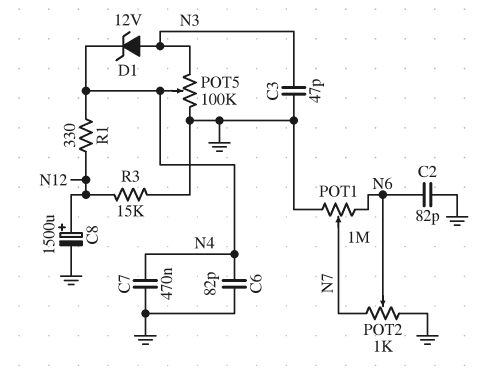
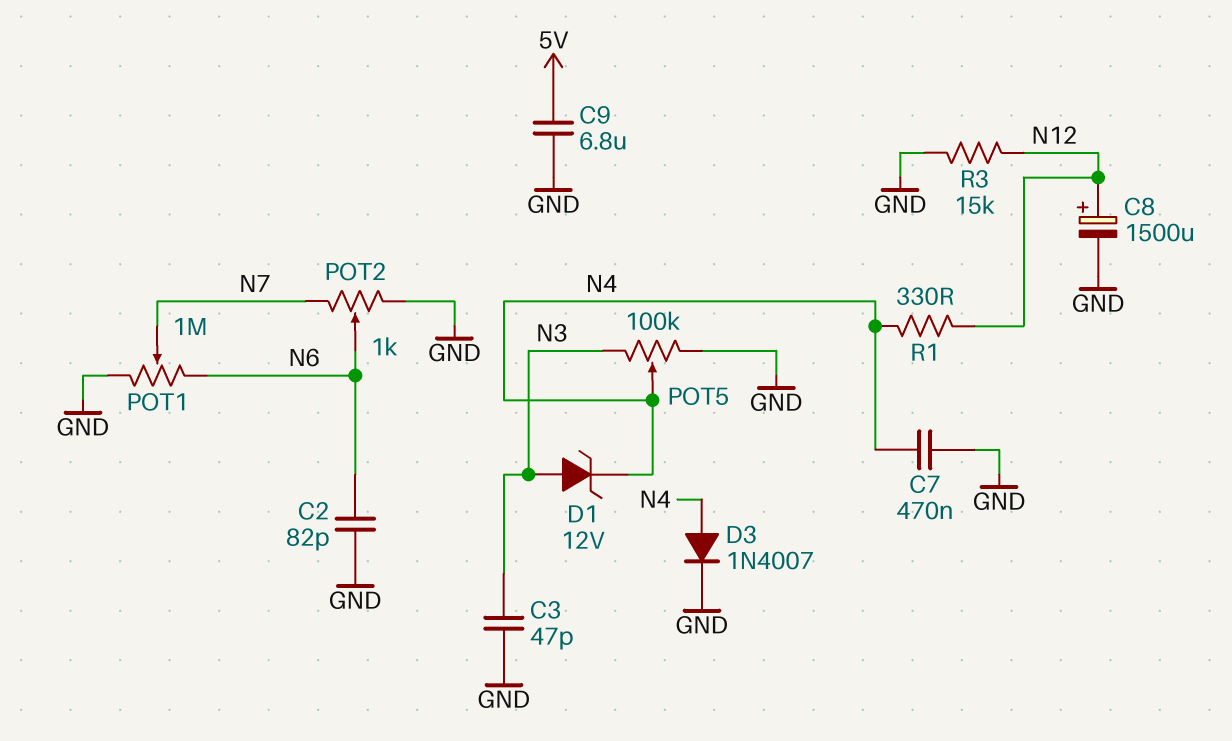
C6: 82pF (GND, N4) -> none
C9: none -> 6.8uF (5V, GND)
D3: none -> diode 1N4007 (A N4, K GND)

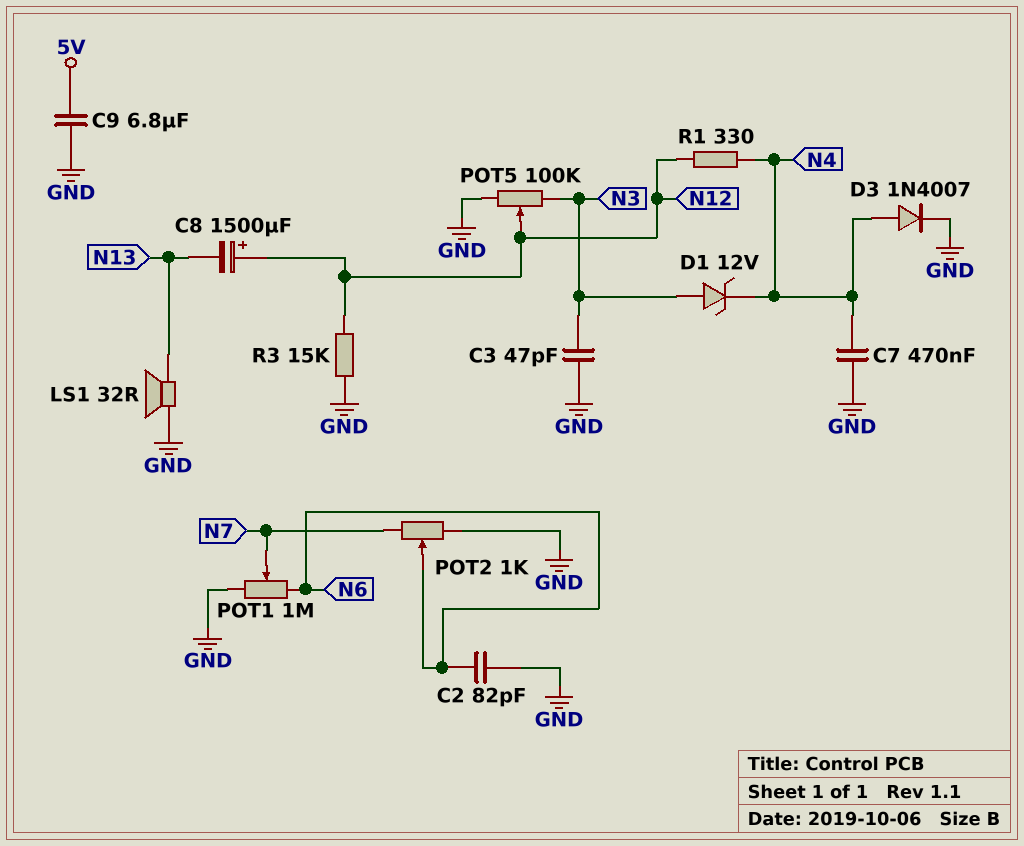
C8: 1500uF (plus N12, minus GND) -> 1500uF (plus N12, minus N13)
LS1: none -> speaker 32R (GND, N13)
POT5: 100k (GND, N3, wiper N4) -> 100k (GND, N3, wiper N12)

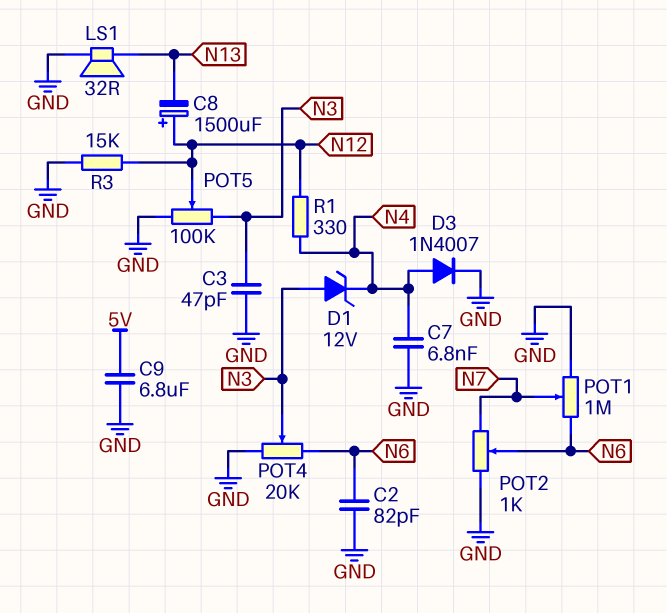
C7: 470nF (GND, N4) -> 6.8nF (GND, N4)
POT4: none -> 20k (GND, N6, wiper N3)

